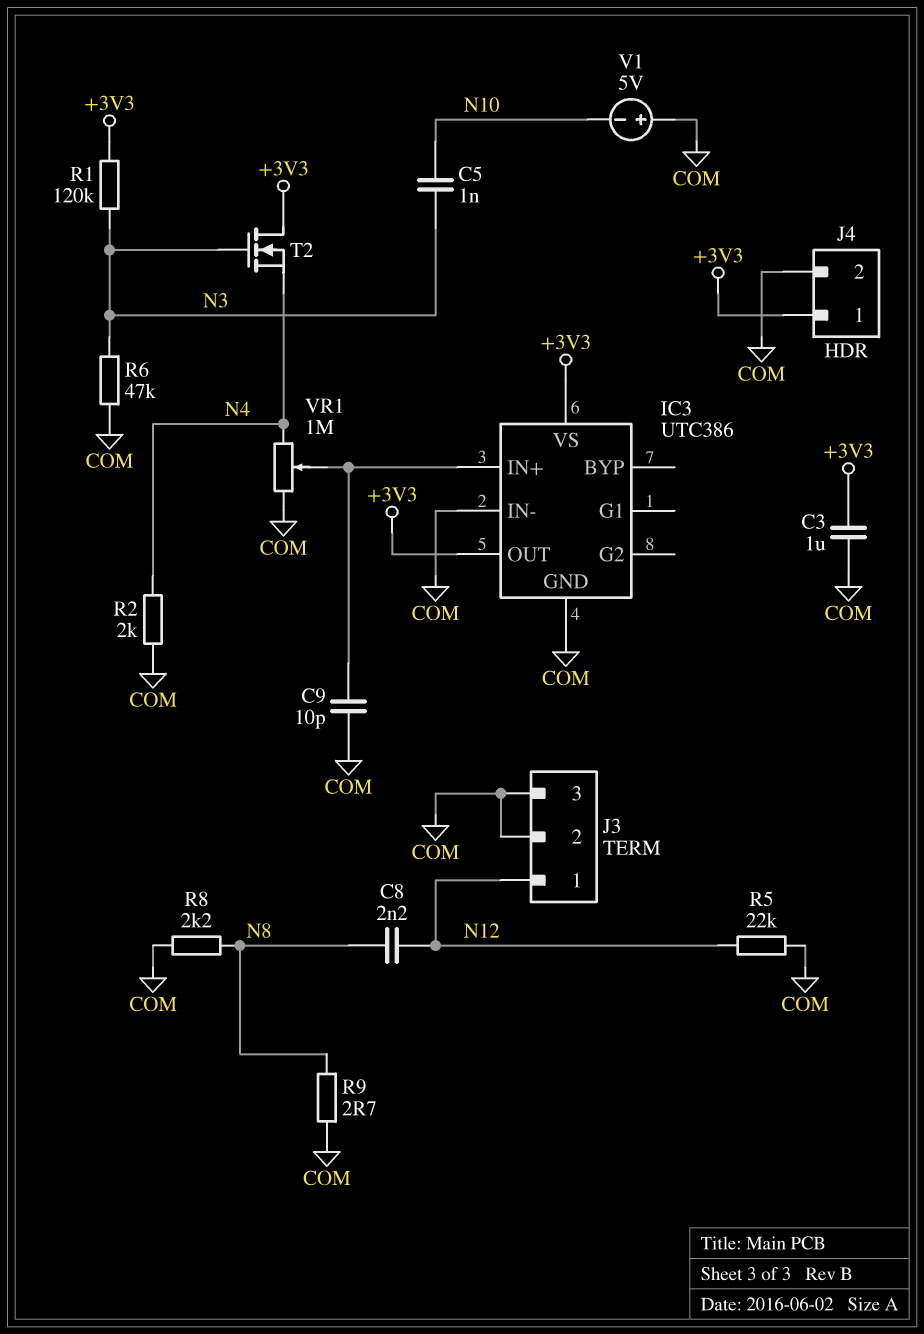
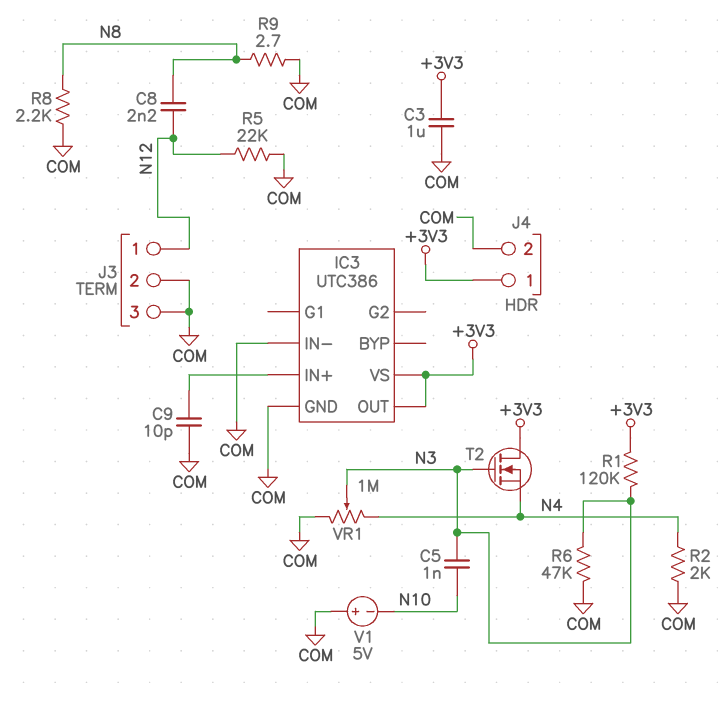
VR1: 1M (COM, N4, wiper IC3/IN+) -> 1M (COM, N4, wiper N3)

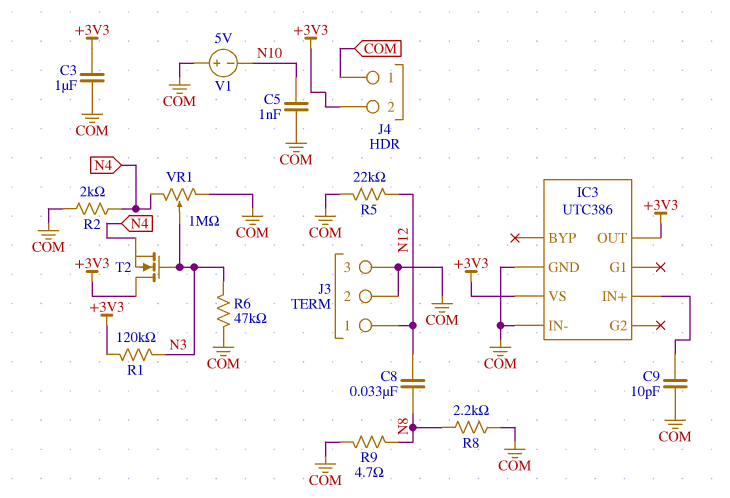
C5: 1nF (N3, N10) -> 1nF (COM, N10)
C8: 2.2nF (N8, N12) -> 33nF (N8, N12)
J4 pin 1: +3V3 -> COM
J4 pin 2: COM -> +3V3
R9: 2.7 (COM, N8) -> 4.7 (COM, N8)

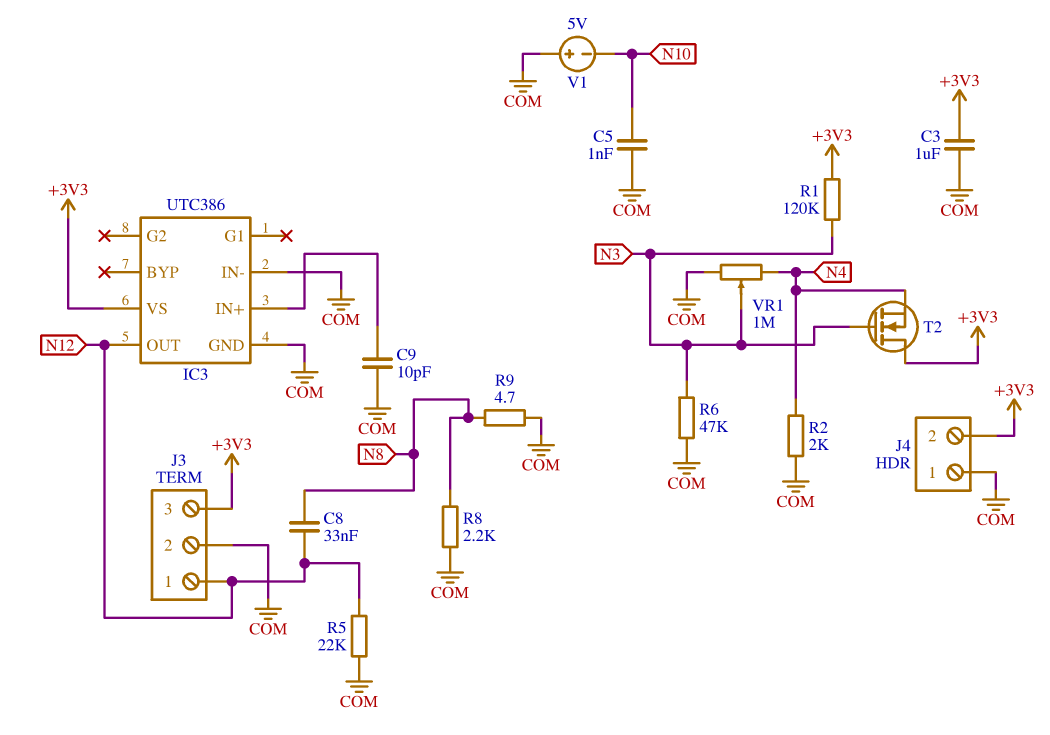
IC3 pin OUT: +3V3 -> N12
J3 pin 3: COM -> +3V3

